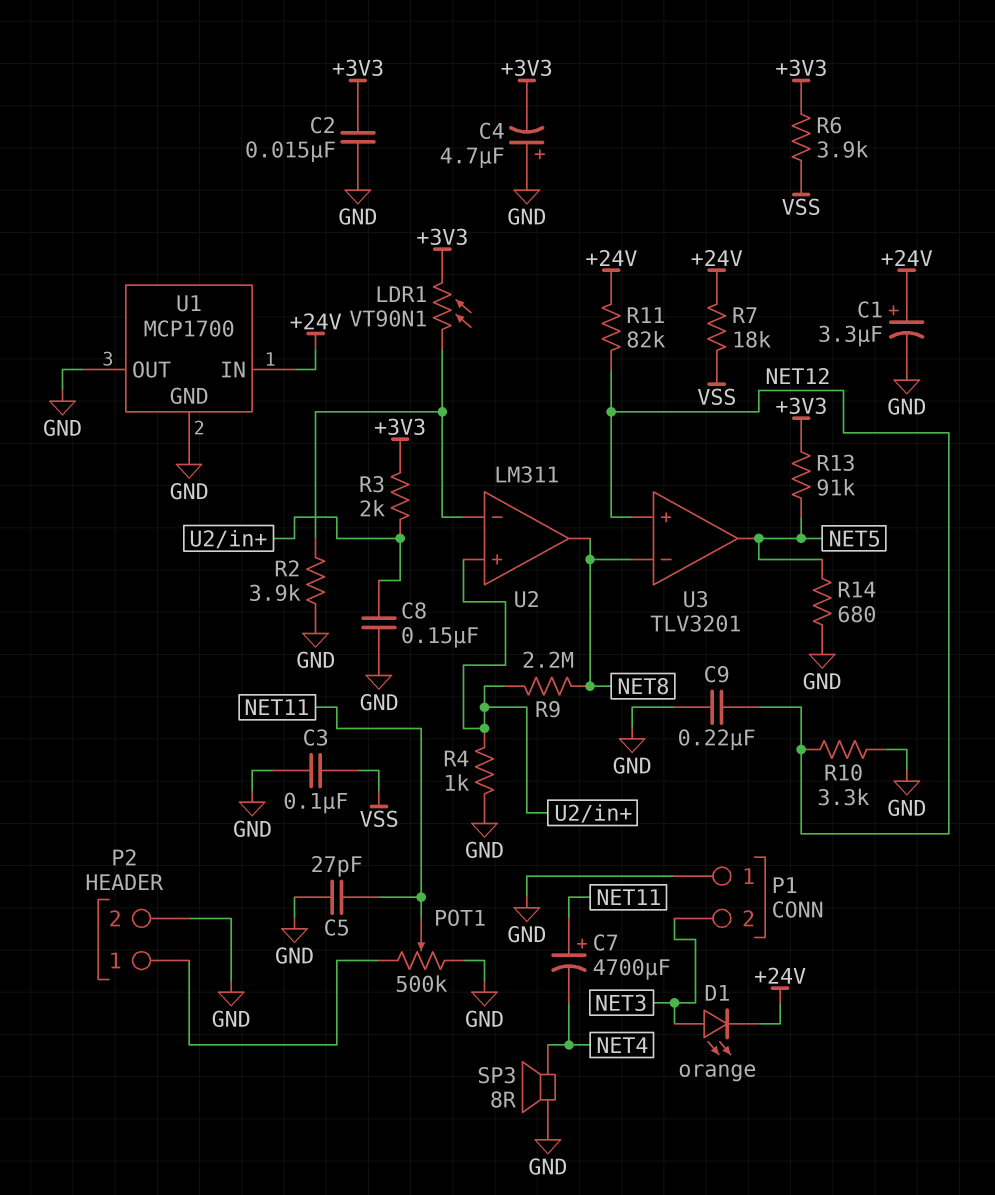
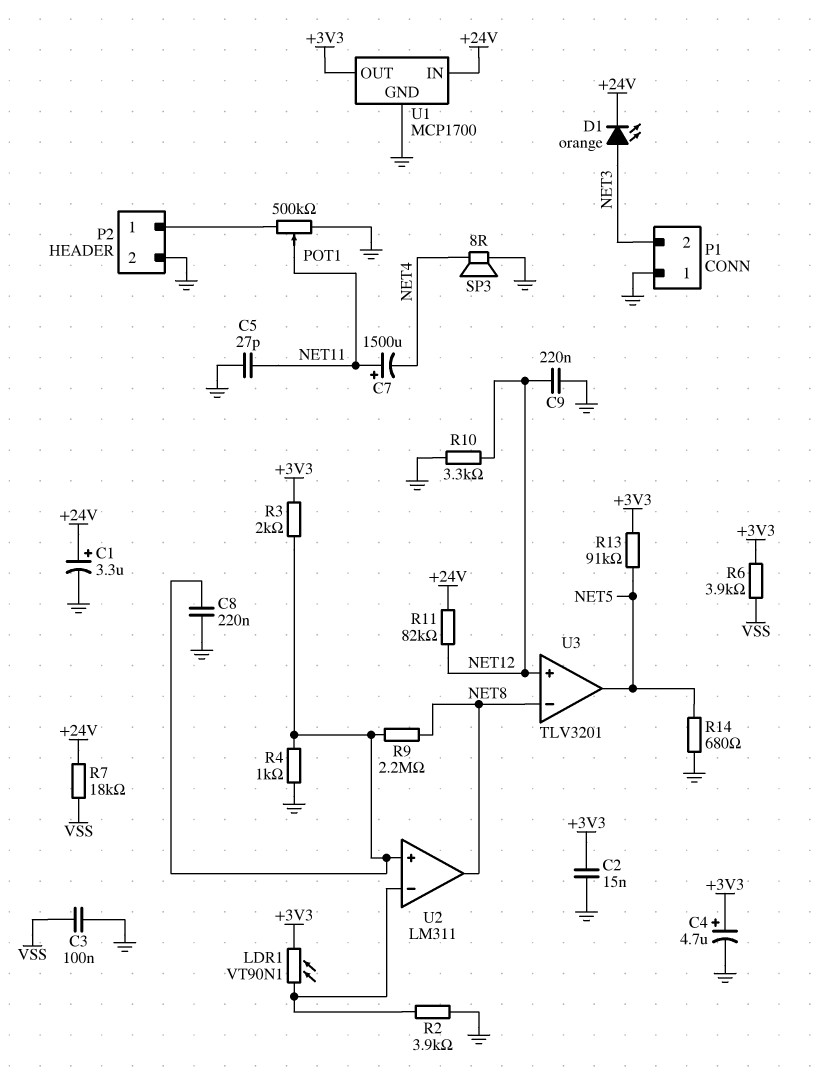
C4: 4.7uF (plus GND, minus +3V3) -> 4.7uF (plus +3V3, minus GND)
C7: 4700uF (plus NET11, minus NET4) -> 1500uF (plus NET11, minus NET4)
C8: 150nF (GND, U2/in+) -> 220nF (GND, U2/in+)
U1 pin OUT: GND -> +3V3

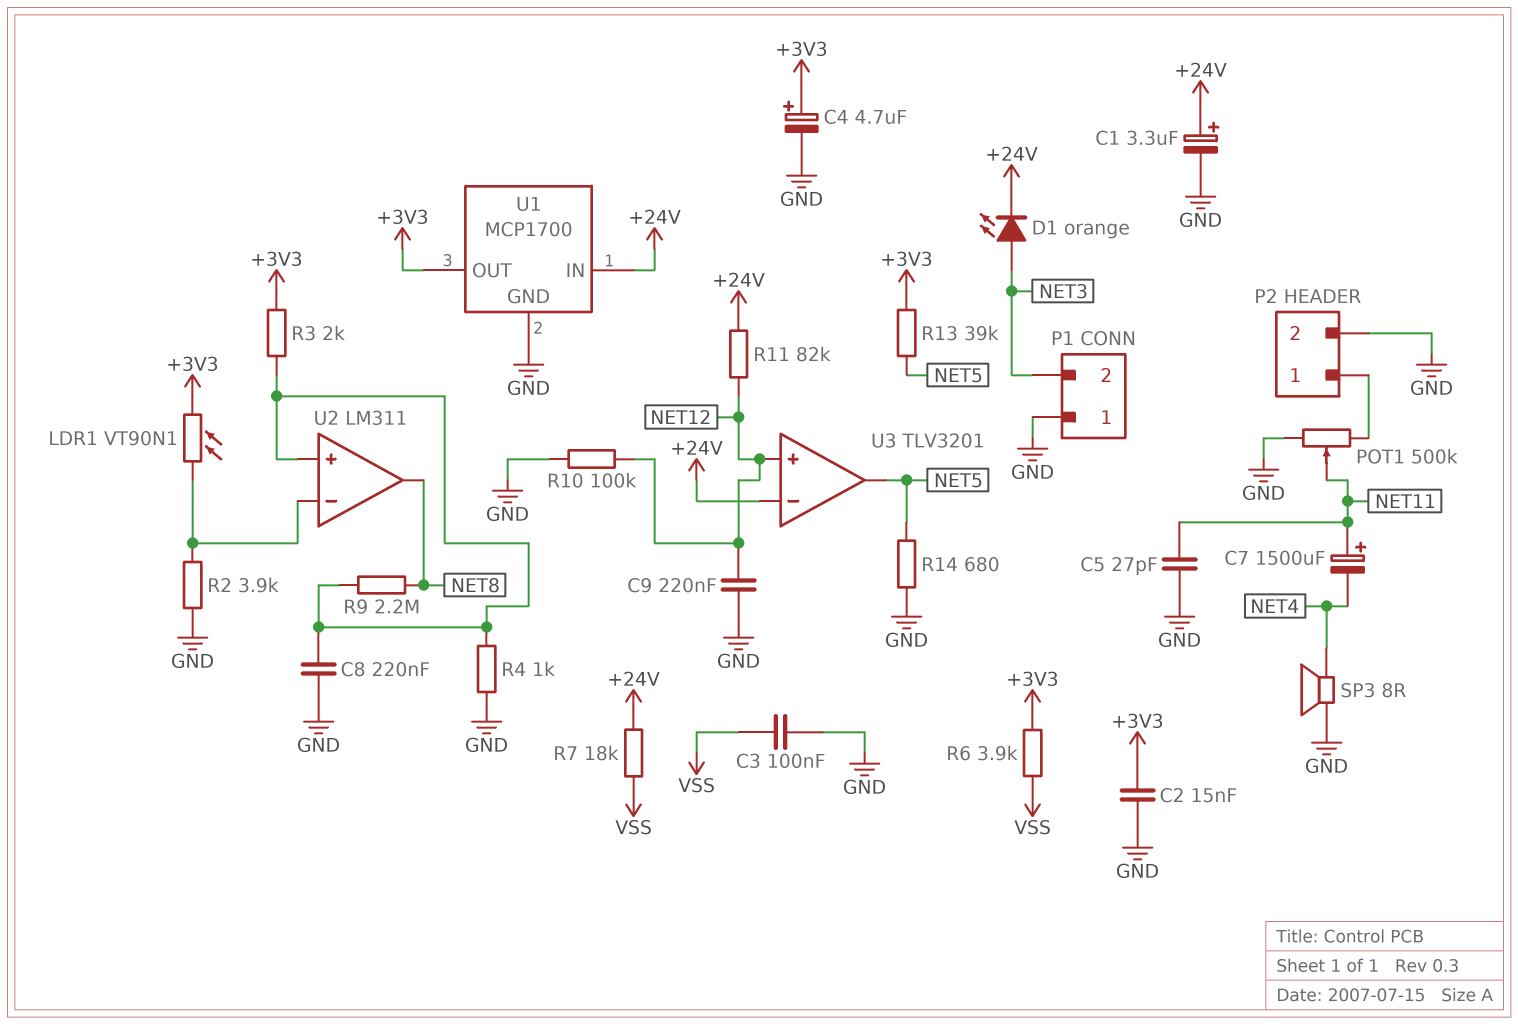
R10: 3.3k (GND, NET12) -> 100k (GND, NET12)
R13: 91k (+3V3, NET5) -> 39k (+3V3, NET5)
U3 pin in-: NET8 -> +24V

